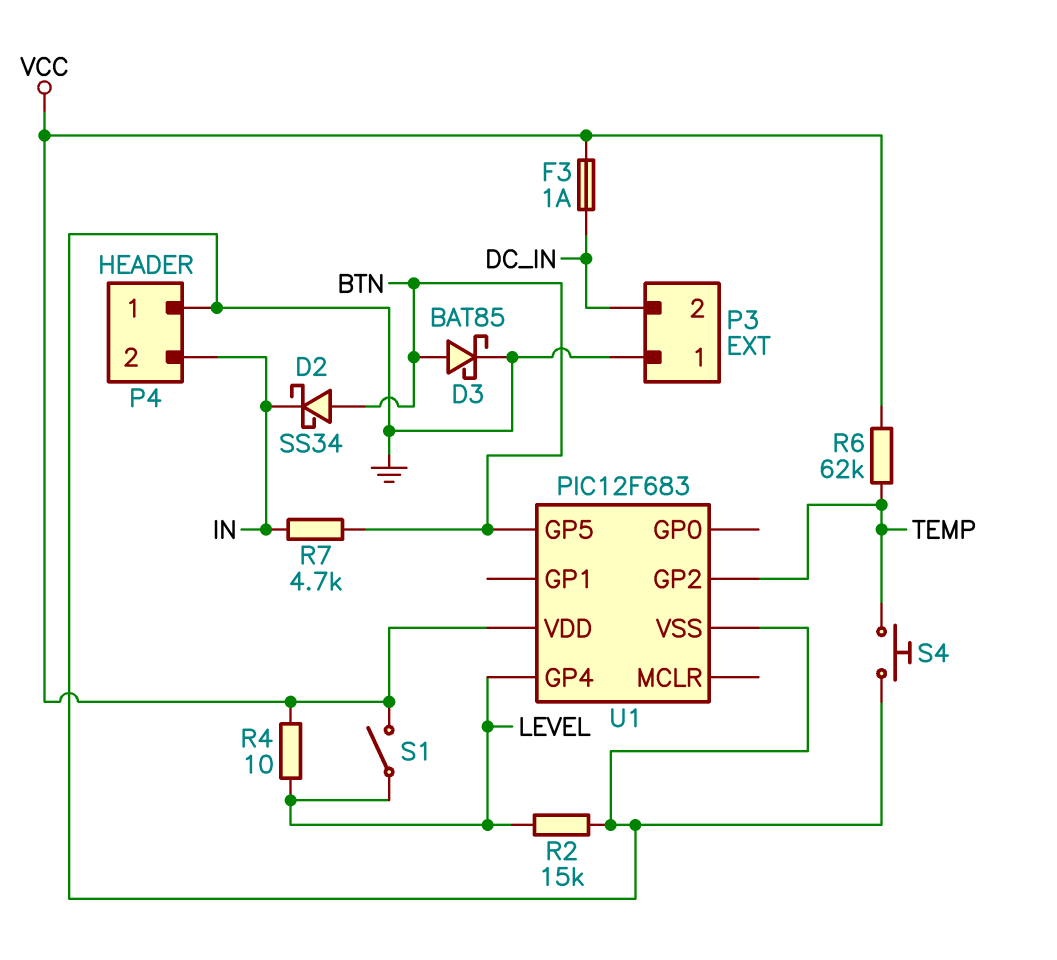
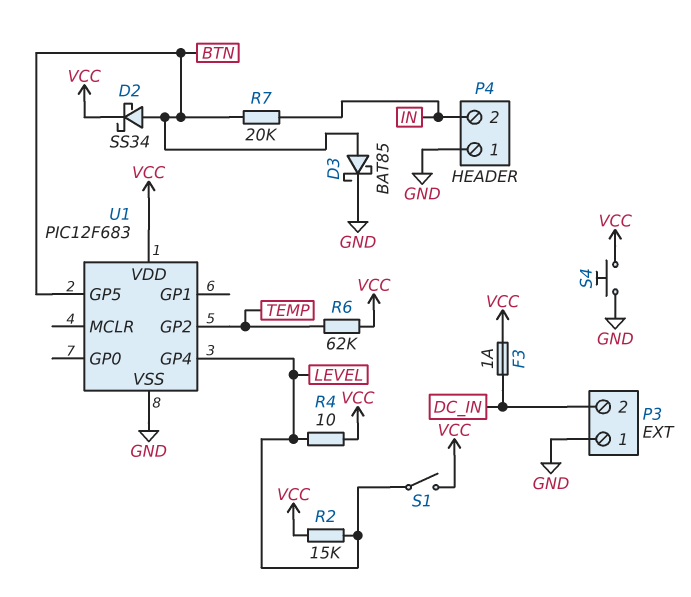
D2: schottky SS34 (A BTN, K IN) -> schottky SS34 (A BTN, K VCC)
R2: 15k (GND, LEVEL) -> 15k (LEVEL, VCC)
R7: 4.7k (BTN, IN) -> 20k (BTN, IN)
S4: button (GND, TEMP) -> button (GND, VCC)

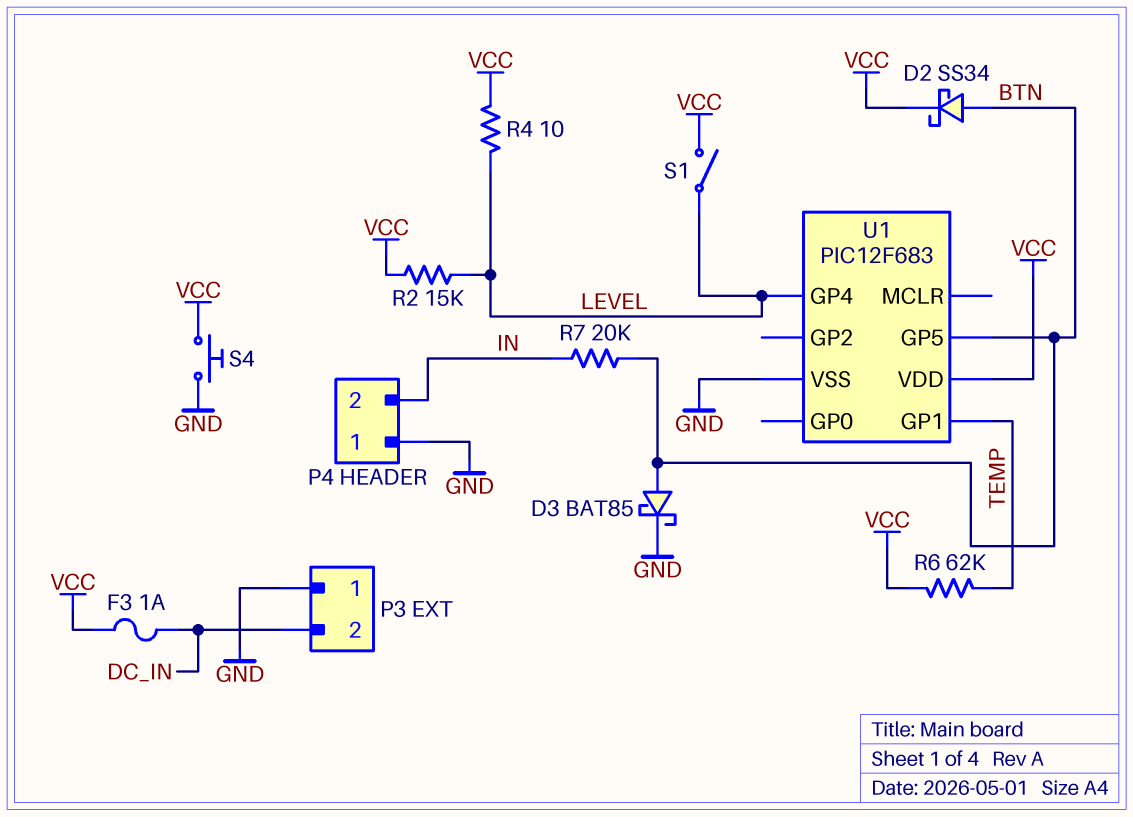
U1 pin GP1: none -> TEMP
U1 pin GP2: TEMP -> none

